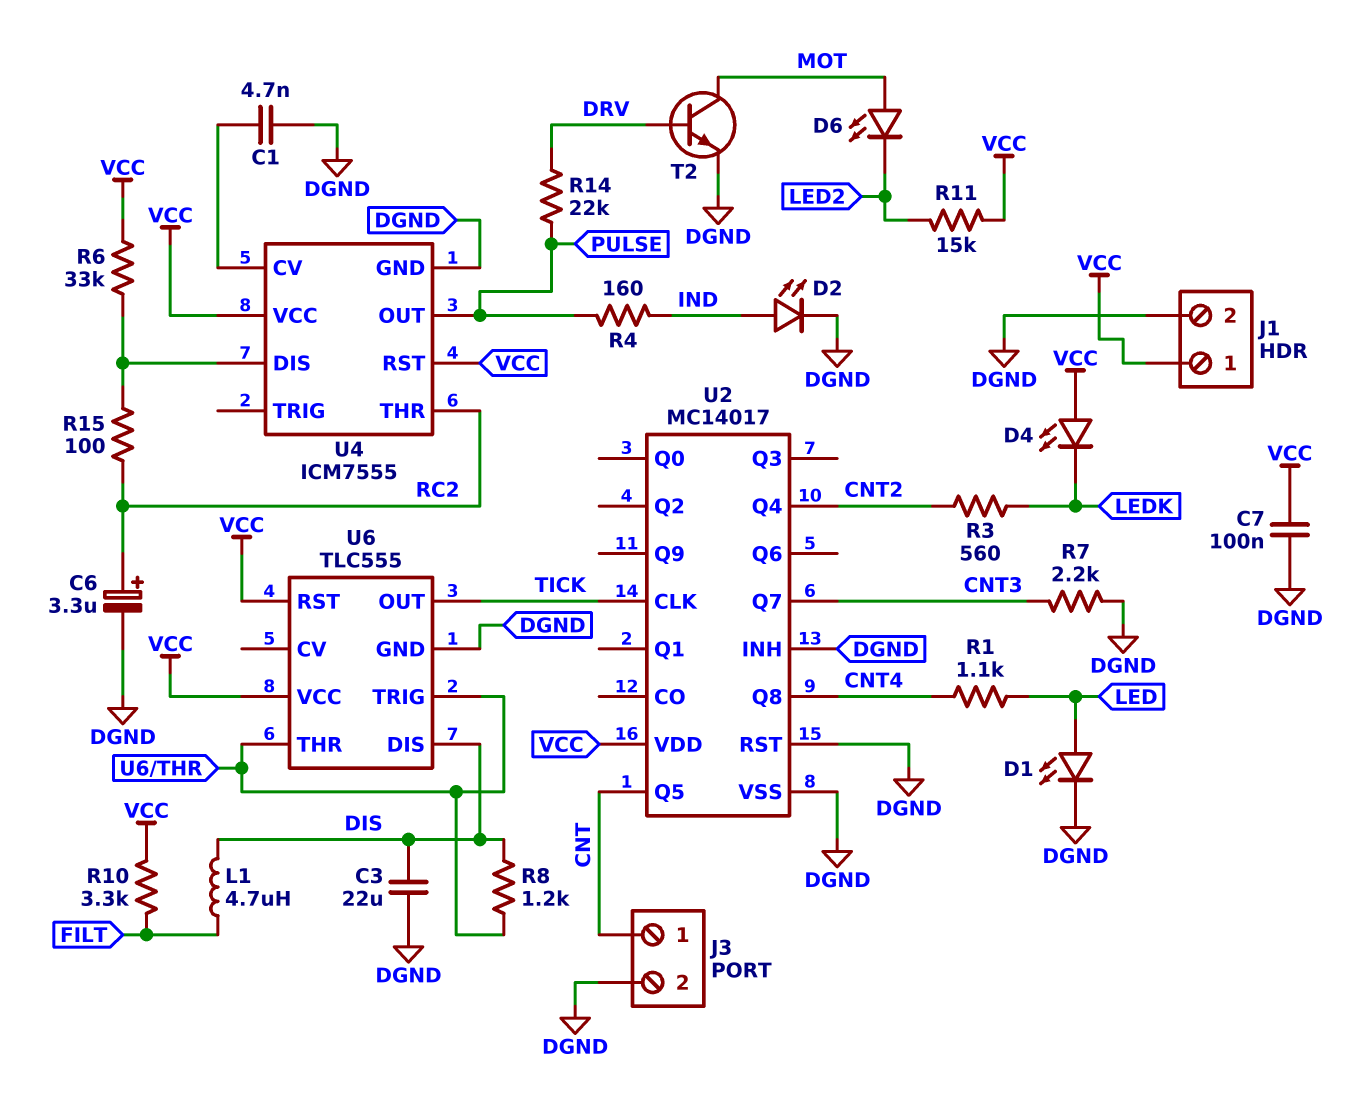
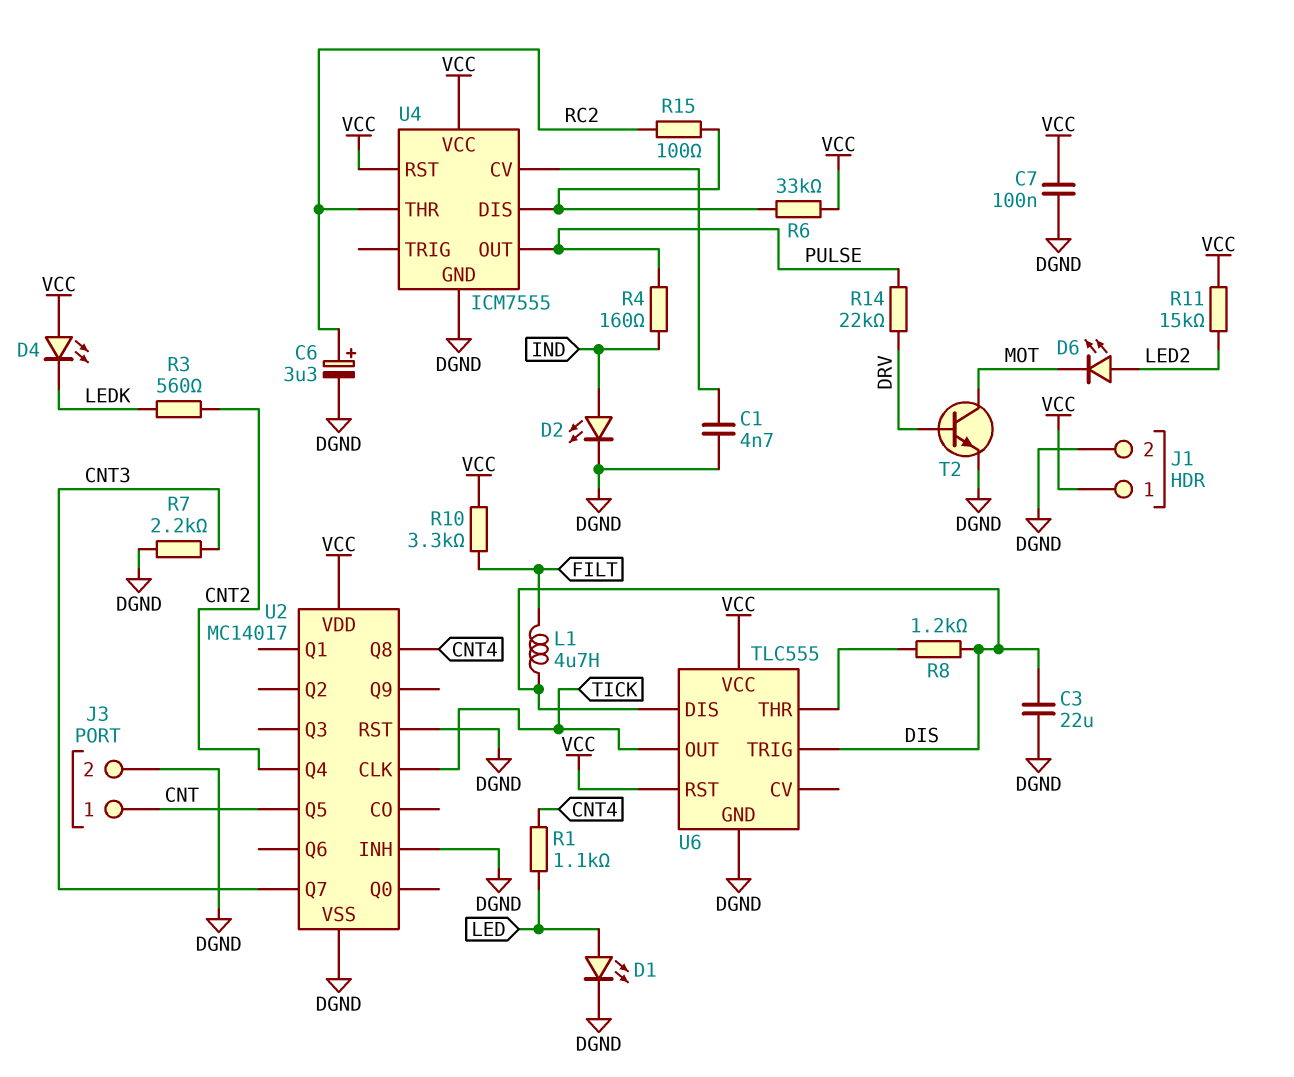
D6: LED (A MOT, K LED2) -> LED (A LED2, K MOT)
U6 pin TRIG: U6/THR -> DIS

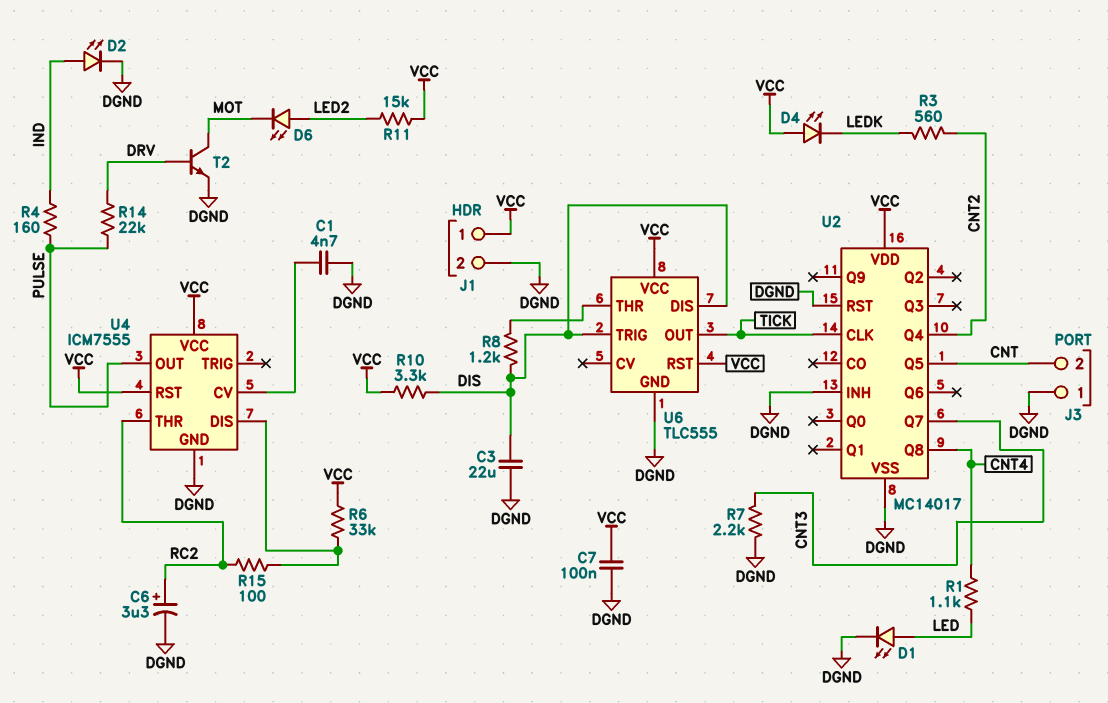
J3 pin 1: CNT -> DGND
J3 pin 2: DGND -> CNT
L1: 4.7uH (DIS, FILT) -> none
R10: 3.3k (FILT, VCC) -> 3.3k (DIS, VCC)

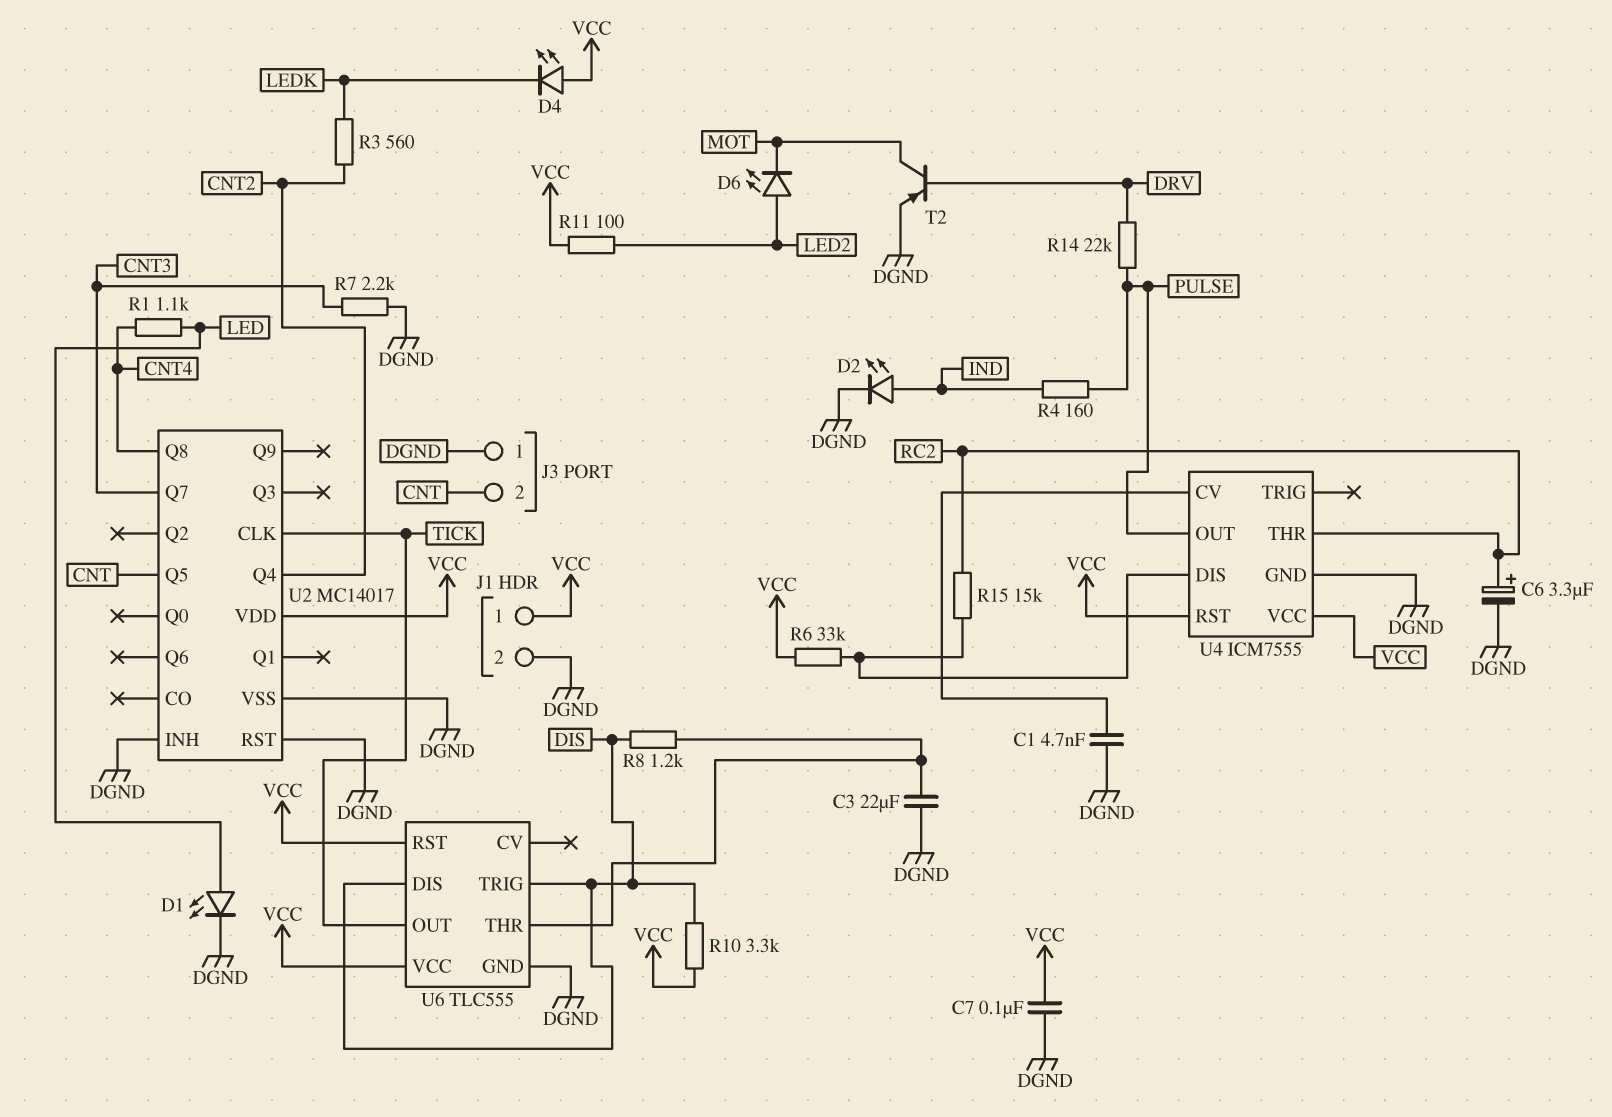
C3: 22uF (DGND, DIS) -> 22uF (DGND, U6/THR)
R11: 15k (LED2, VCC) -> 100 (LED2, VCC)
R15: 100 (RC2, U4/DIS) -> 15k (RC2, U4/DIS)
T2: NPN (B DRV, C MOT, E DGND) -> PNP (B DRV, C MOT, E DGND)

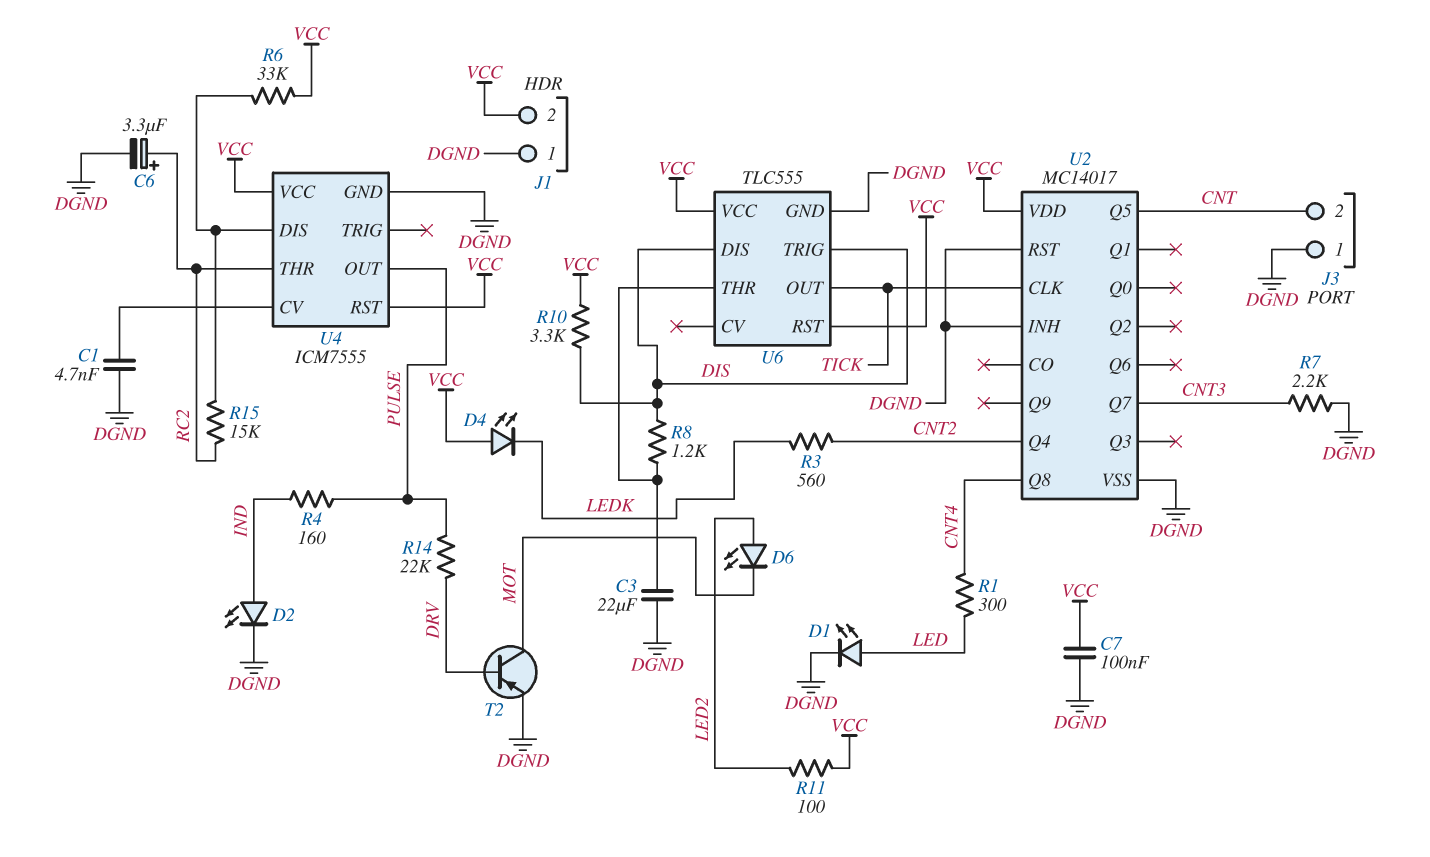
J1 pin 1: VCC -> DGND
J1 pin 2: DGND -> VCC
R1: 1.1k (CNT4, LED) -> 300 (CNT4, LED)

